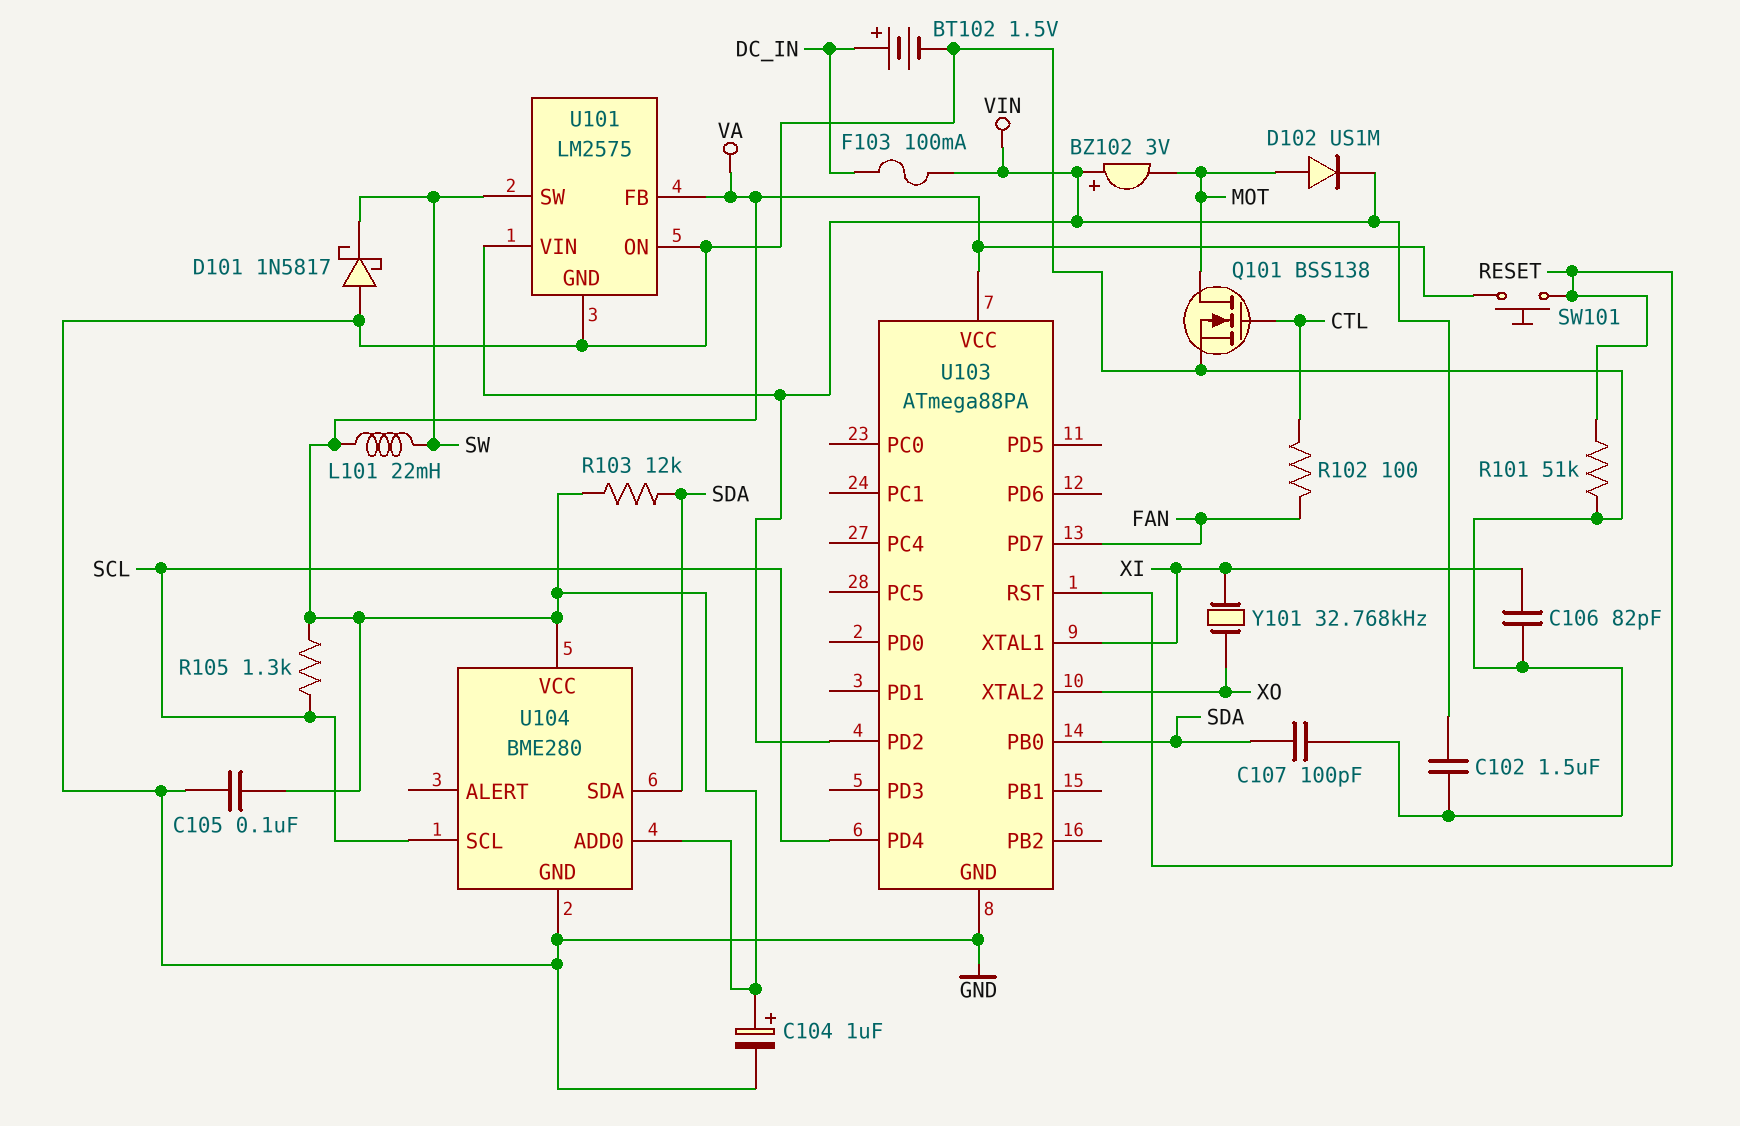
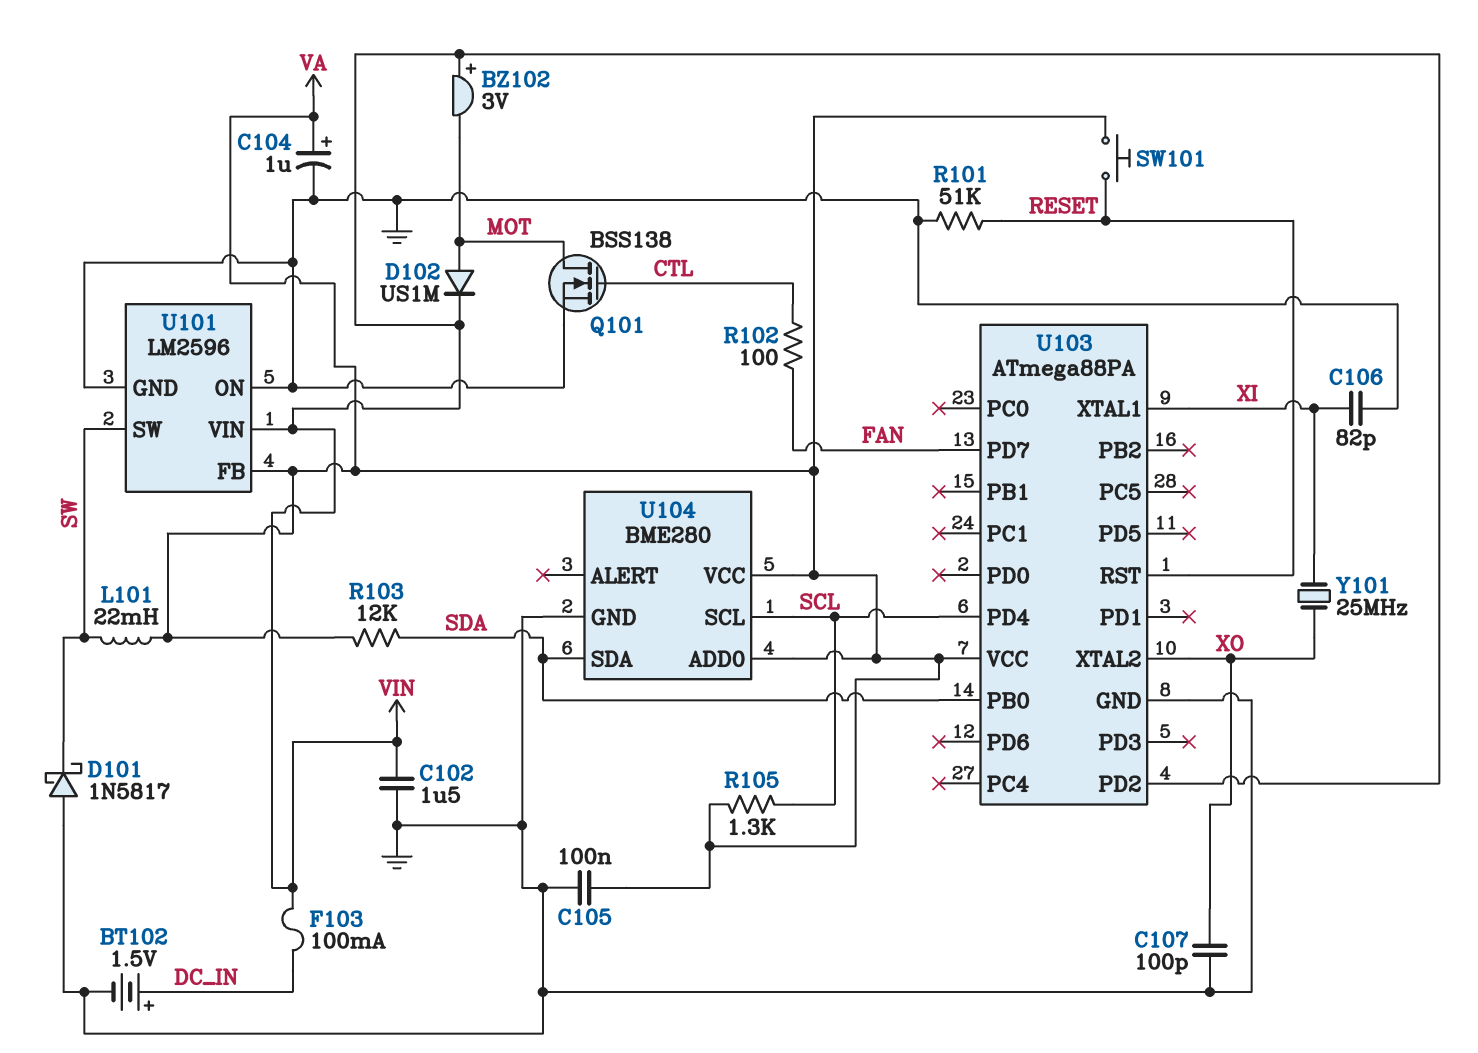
C107: 100pF (GND, SDA) -> 100pF (GND, XO)
U101: LM2575 -> LM2596
Y101: 32.768kHz (XI, XO) -> 25MHz (XI, XO)

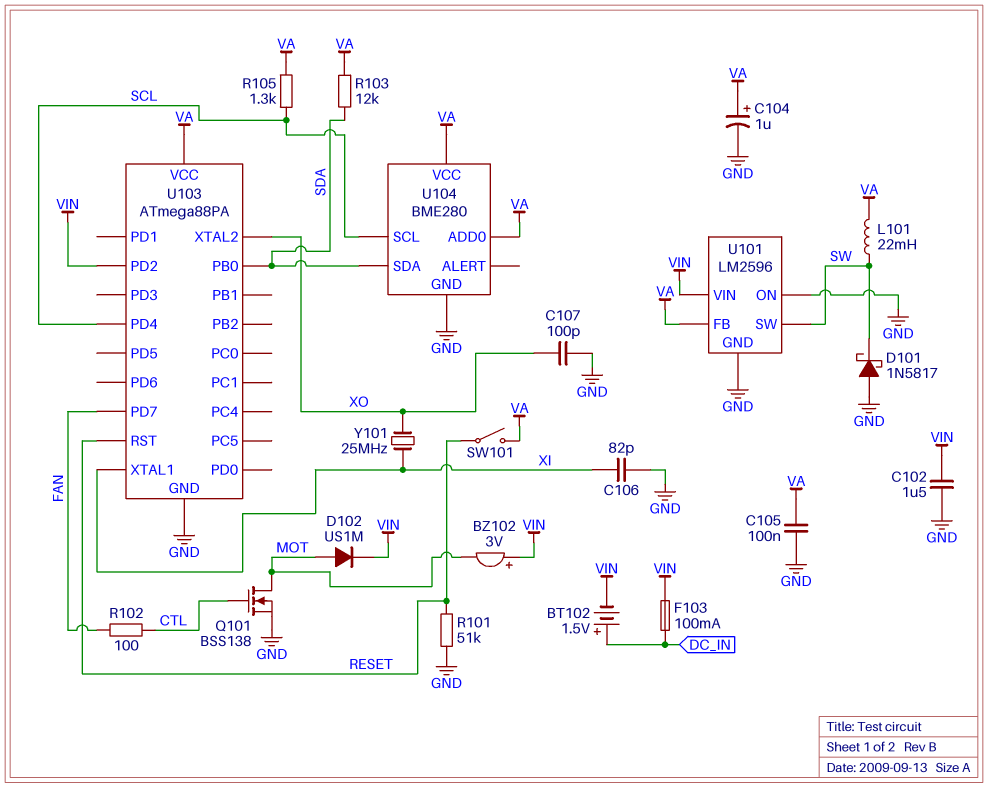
BT102: 1.5V (plus DC_IN, minus GND) -> 1.5V (plus DC_IN, minus VIN)
SW101: button (RESET, VA) -> switch (RESET, VA)

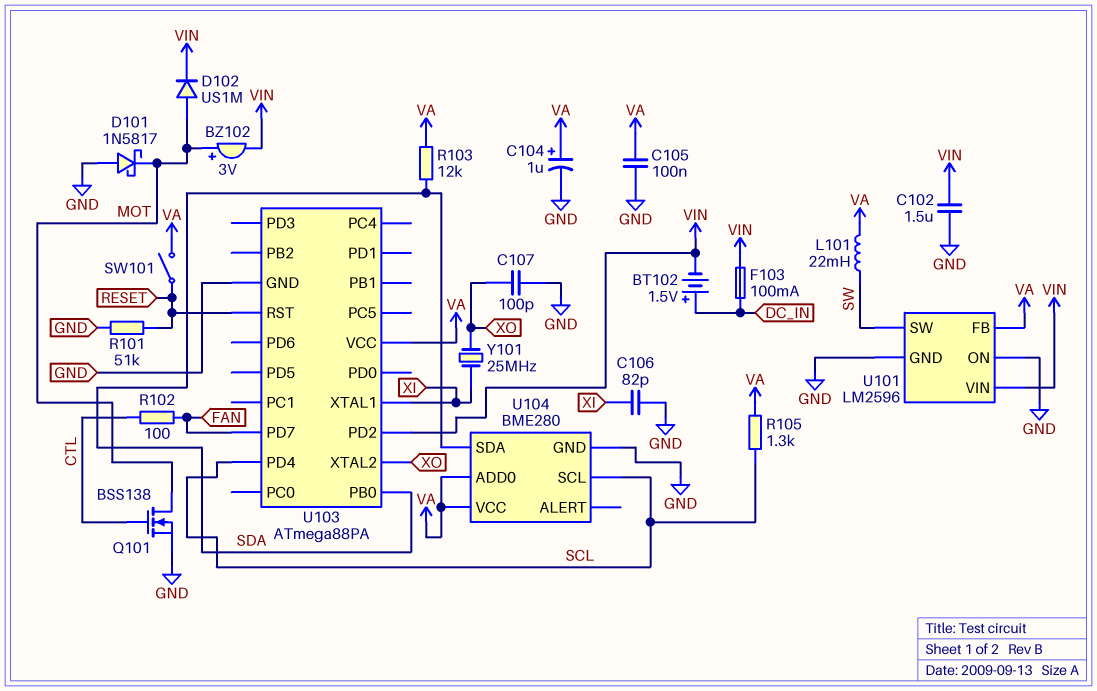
BZ102: buzzer 3V (plus VIN, minus MOT) -> buzzer 3V (plus MOT, minus VIN)
D101: schottky 1N5817 (A GND, K SW) -> schottky 1N5817 (A GND, K MOT)

